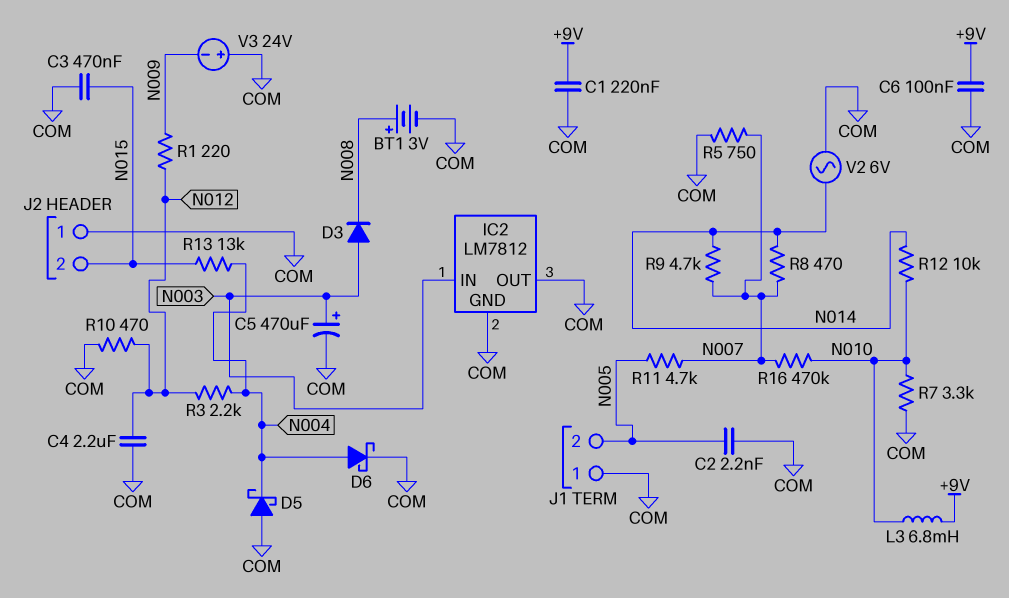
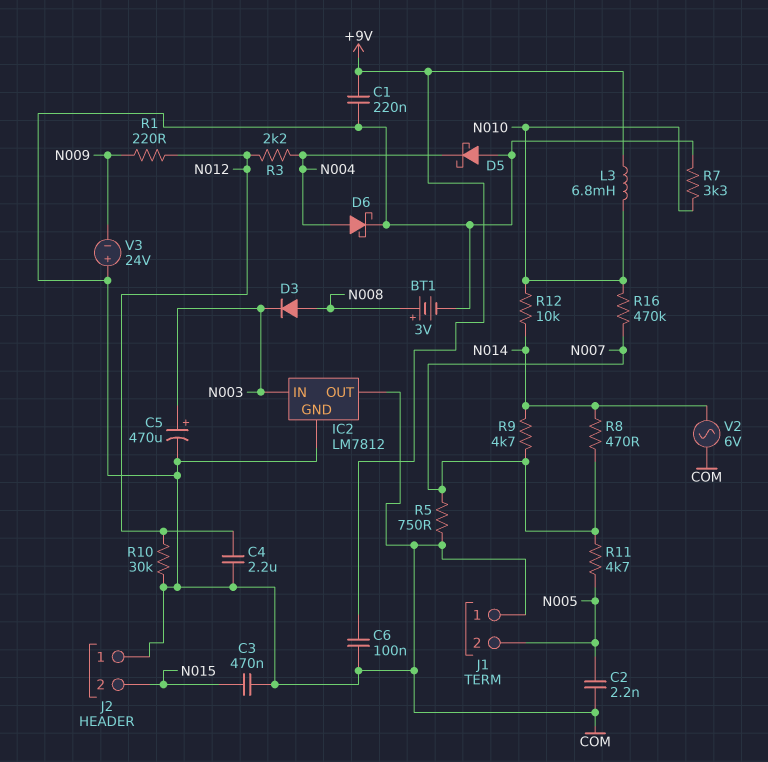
D3: diode (A N003, K N008) -> diode (A N008, K N003)
R10: 470 (COM, N012) -> 30k (COM, N012)
R13: 13k (N004, N015) -> none

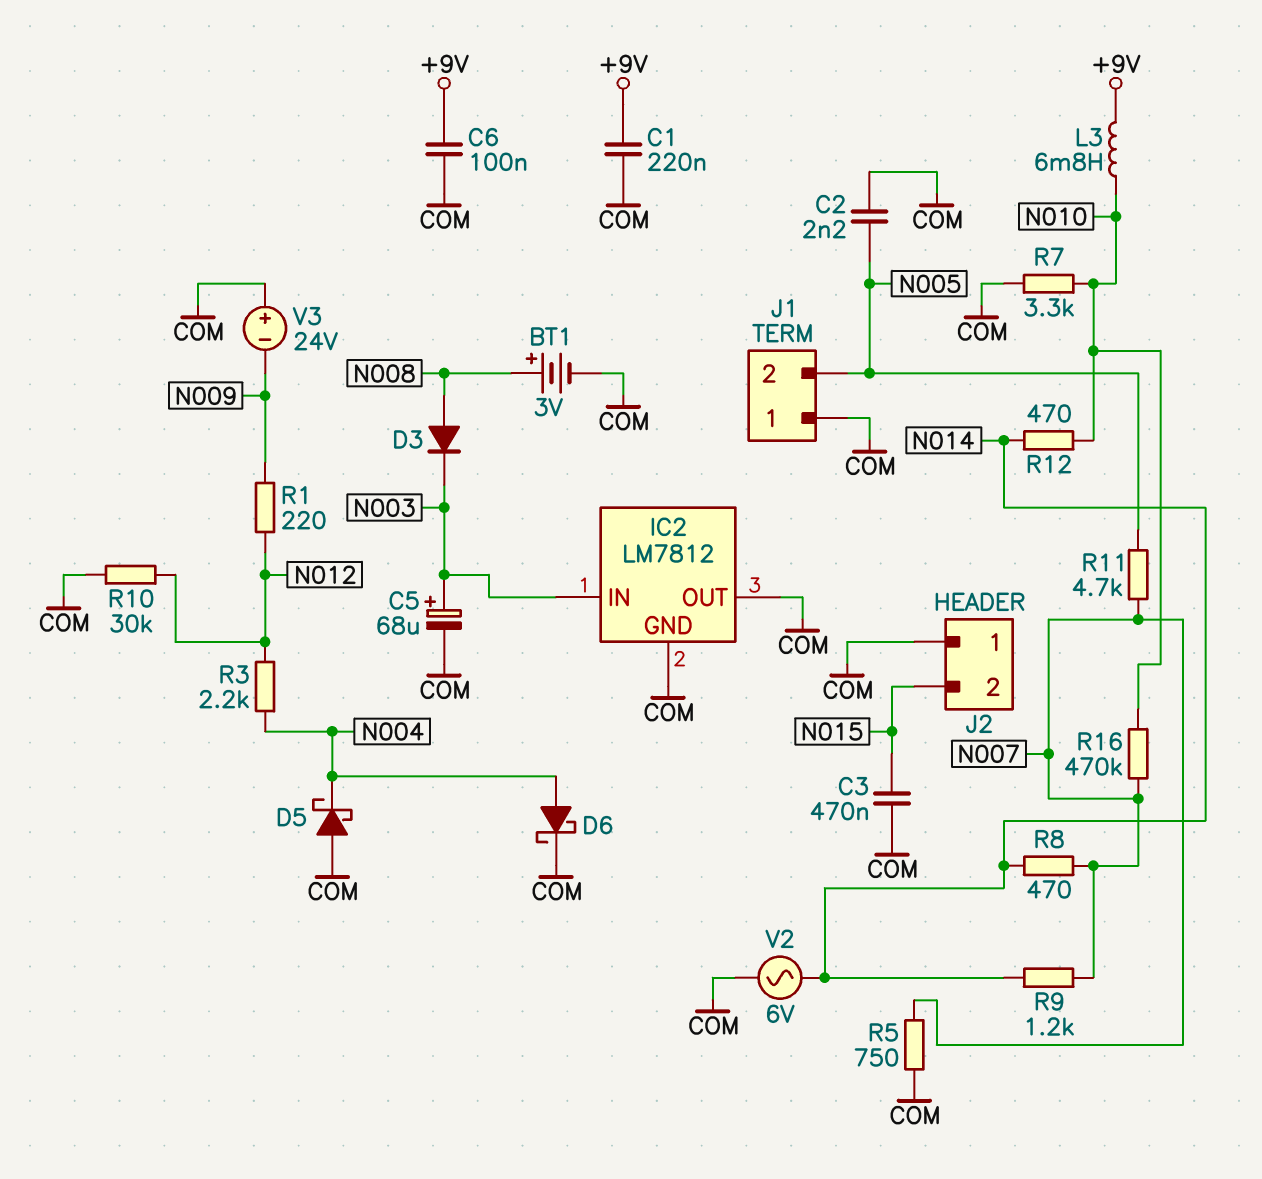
C4: 2.2uF (COM, N012) -> none
C5: 470uF (plus N003, minus COM) -> 68uF (plus N003, minus COM)
R9: 4.7k (N007, N014) -> 1.2k (N007, N014)
R12: 10k (N010, N014) -> 470 (N010, N014)

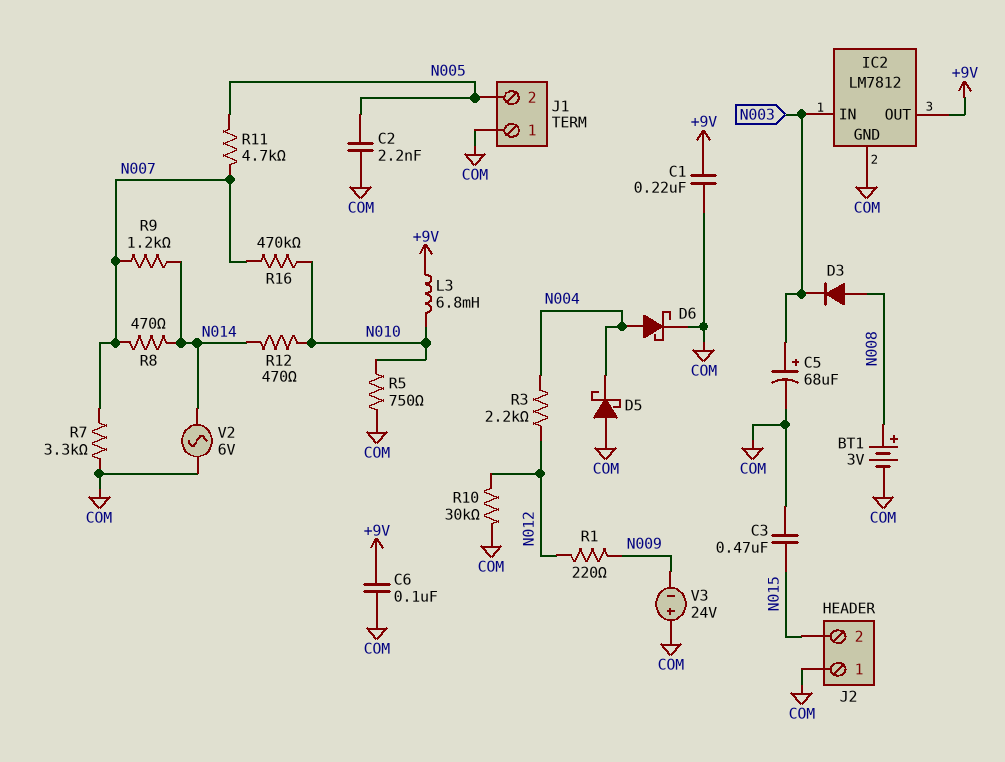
IC2 pin OUT: COM -> +9V
R5: 750 (COM, N007) -> 750 (COM, N010)
R7: 3.3k (COM, N010) -> 3.3k (COM, N007)

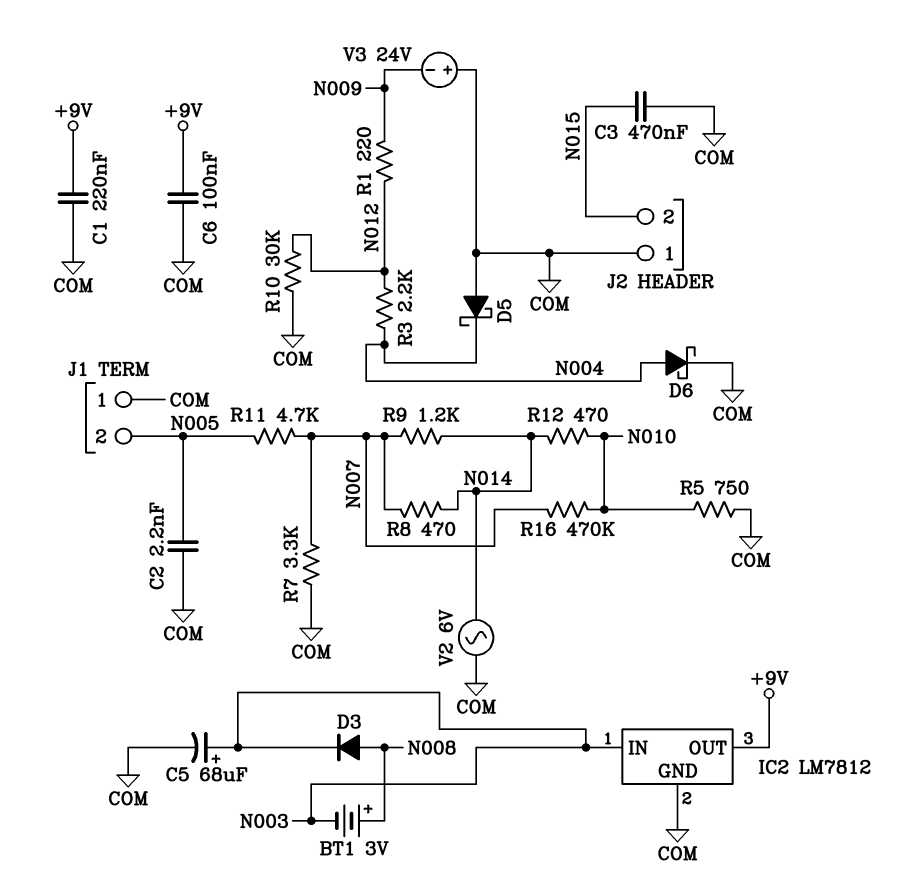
BT1: 3V (plus N008, minus COM) -> 3V (plus N008, minus N003)
L3: 6.8mH (+9V, N010) -> none

